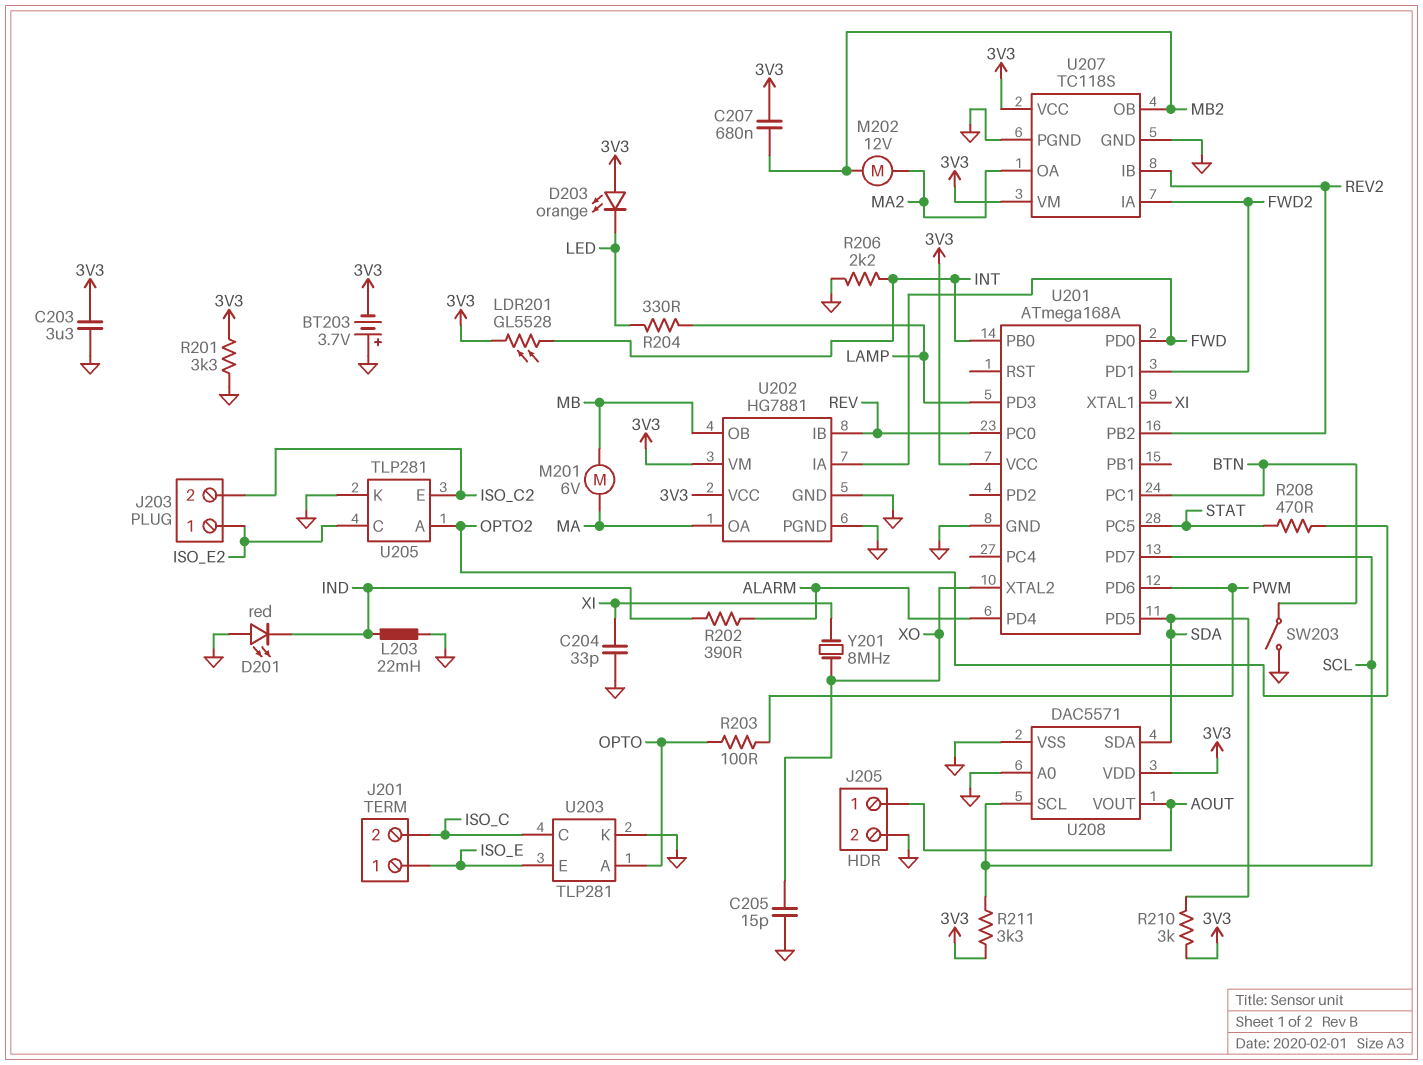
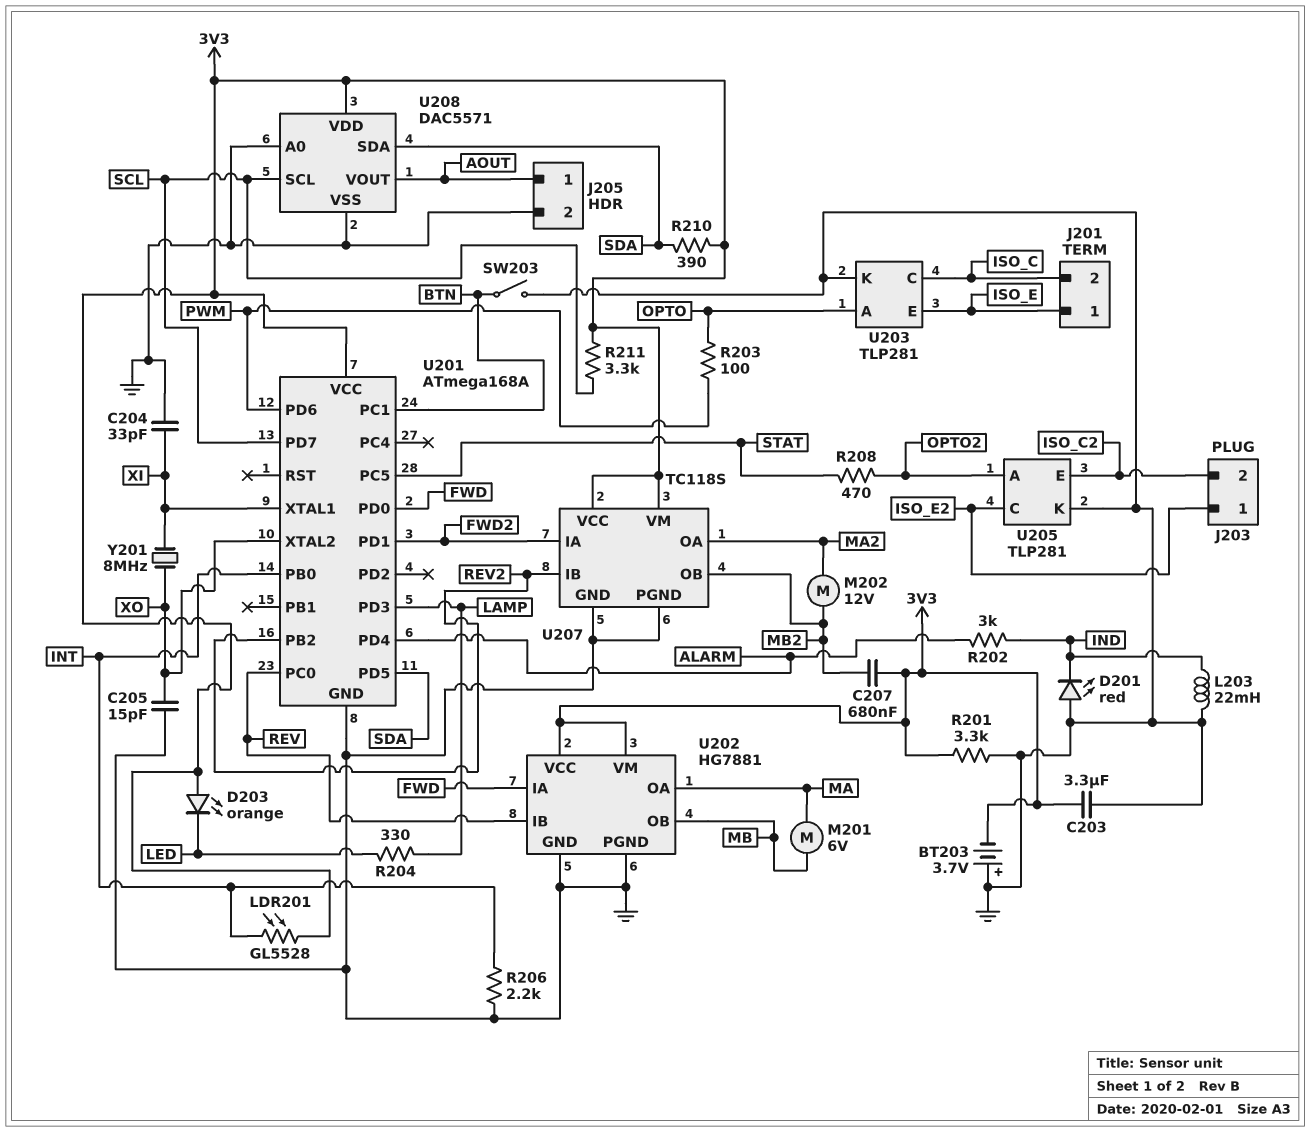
R202: 390 (ALARM, IND) -> 3k (ALARM, IND)
R210: 3k (3V3, SDA) -> 390 (3V3, SDA)

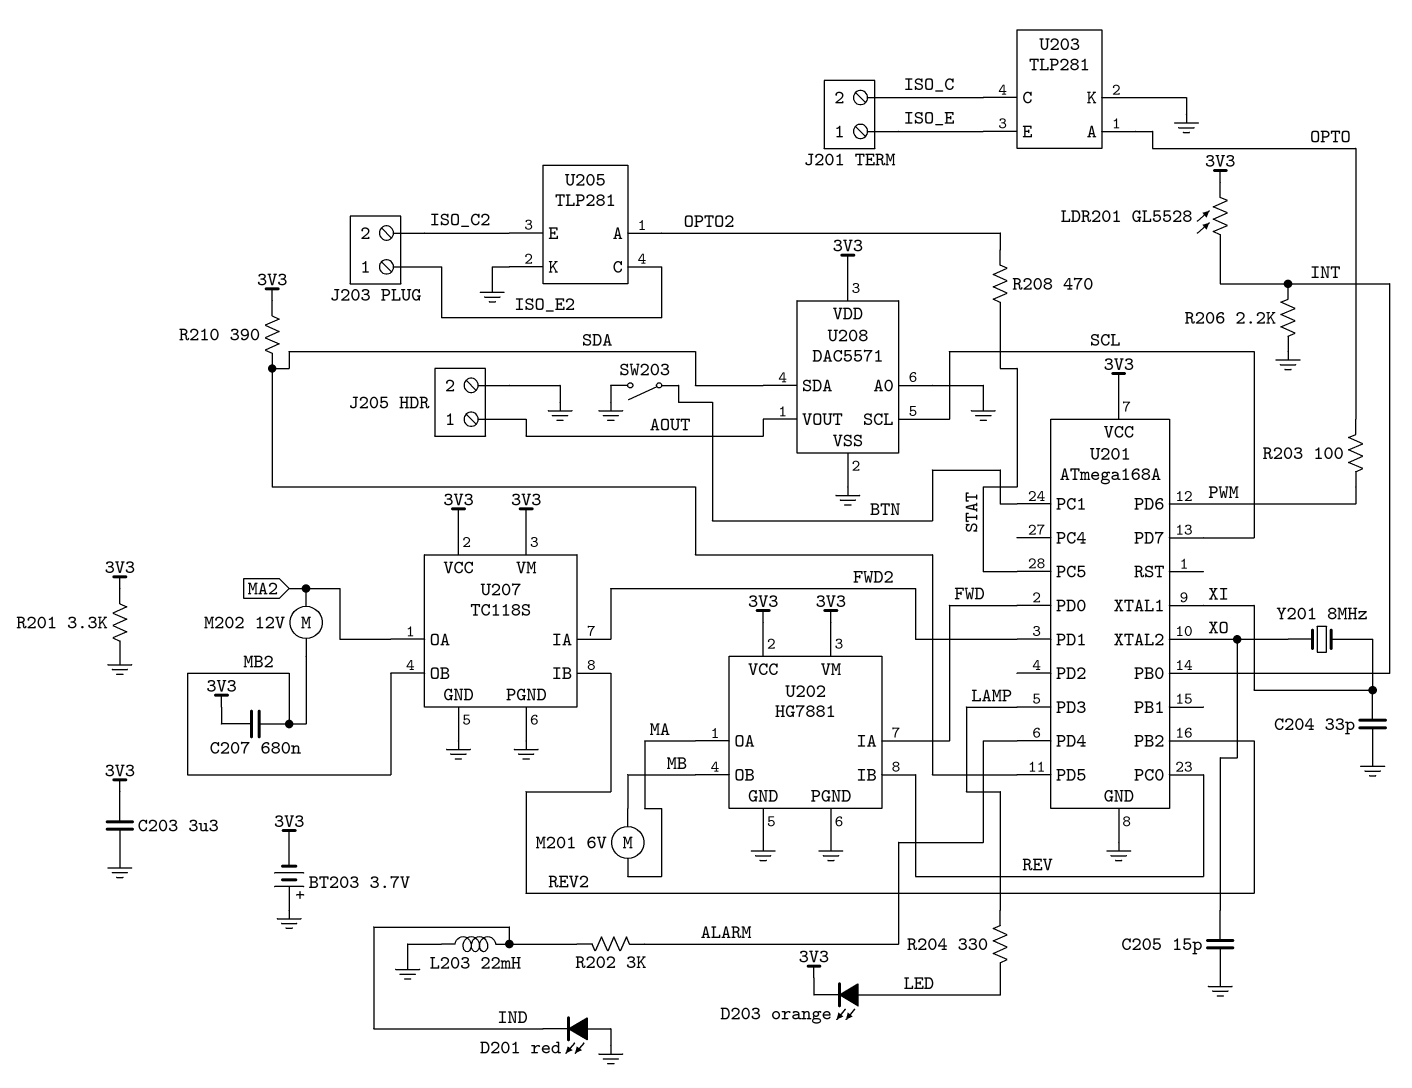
D203: LED orange (A 3V3, K LED) -> LED orange (A LED, K 3V3)
R211: 3.3k (3V3, SCL) -> none

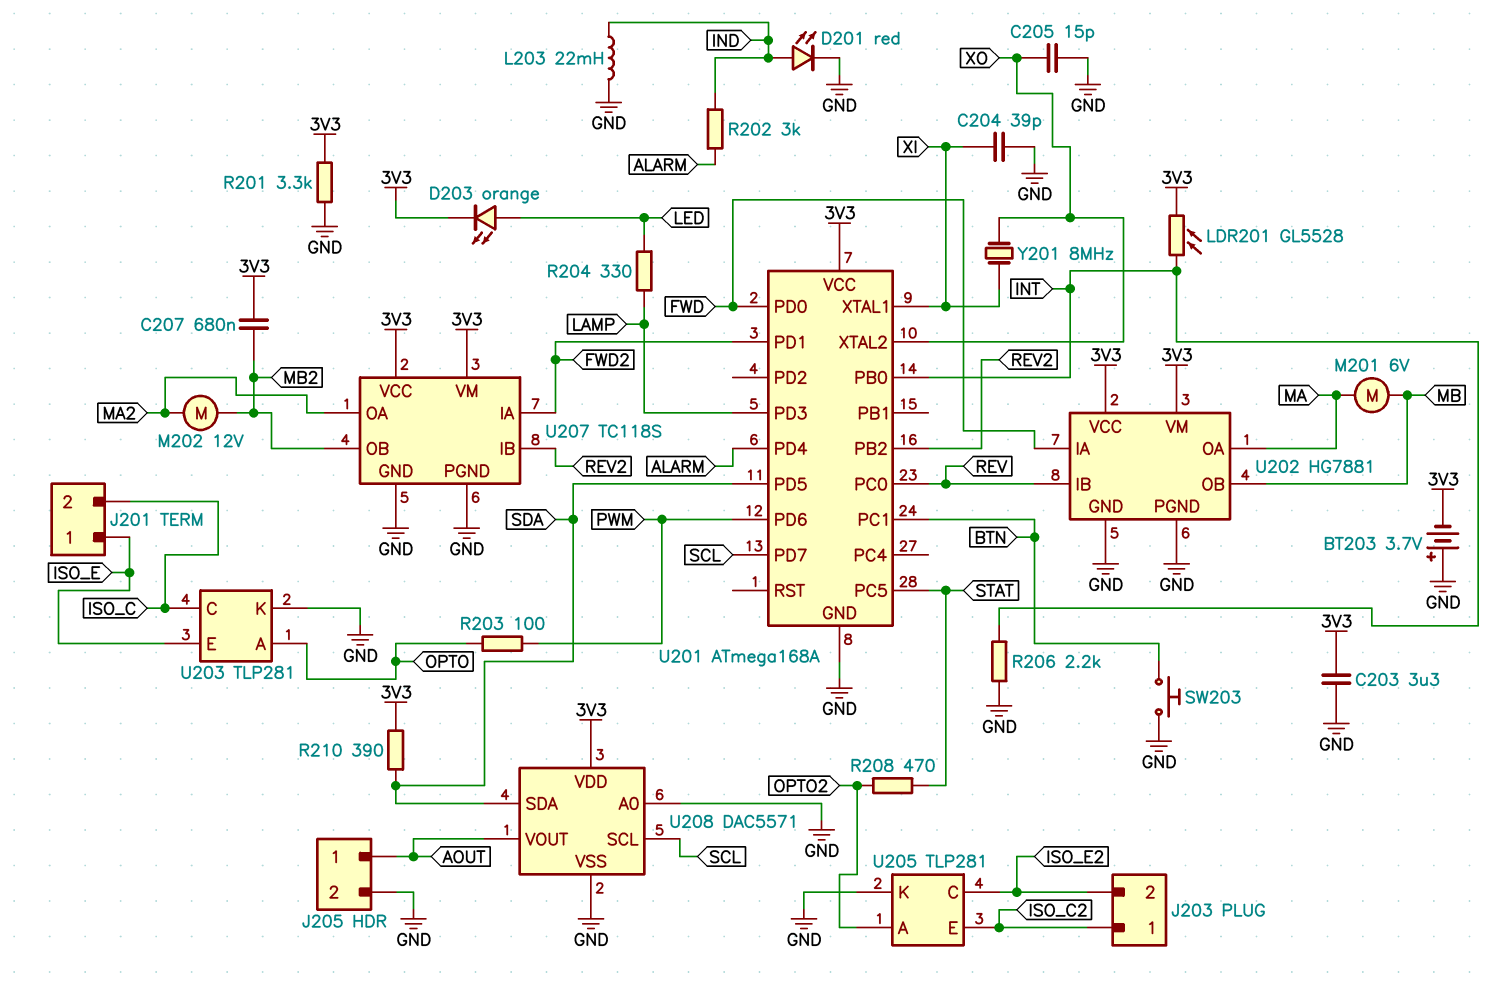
C204: 33pF (GND, XI) -> 39pF (GND, XI)
D201: LED red (A GND, K IND) -> LED red (A IND, K GND)
J203 pin 1: ISO_E2 -> ISO_C2
J203 pin 2: ISO_C2 -> ISO_E2
SW203: switch (BTN, GND) -> button (BTN, GND)

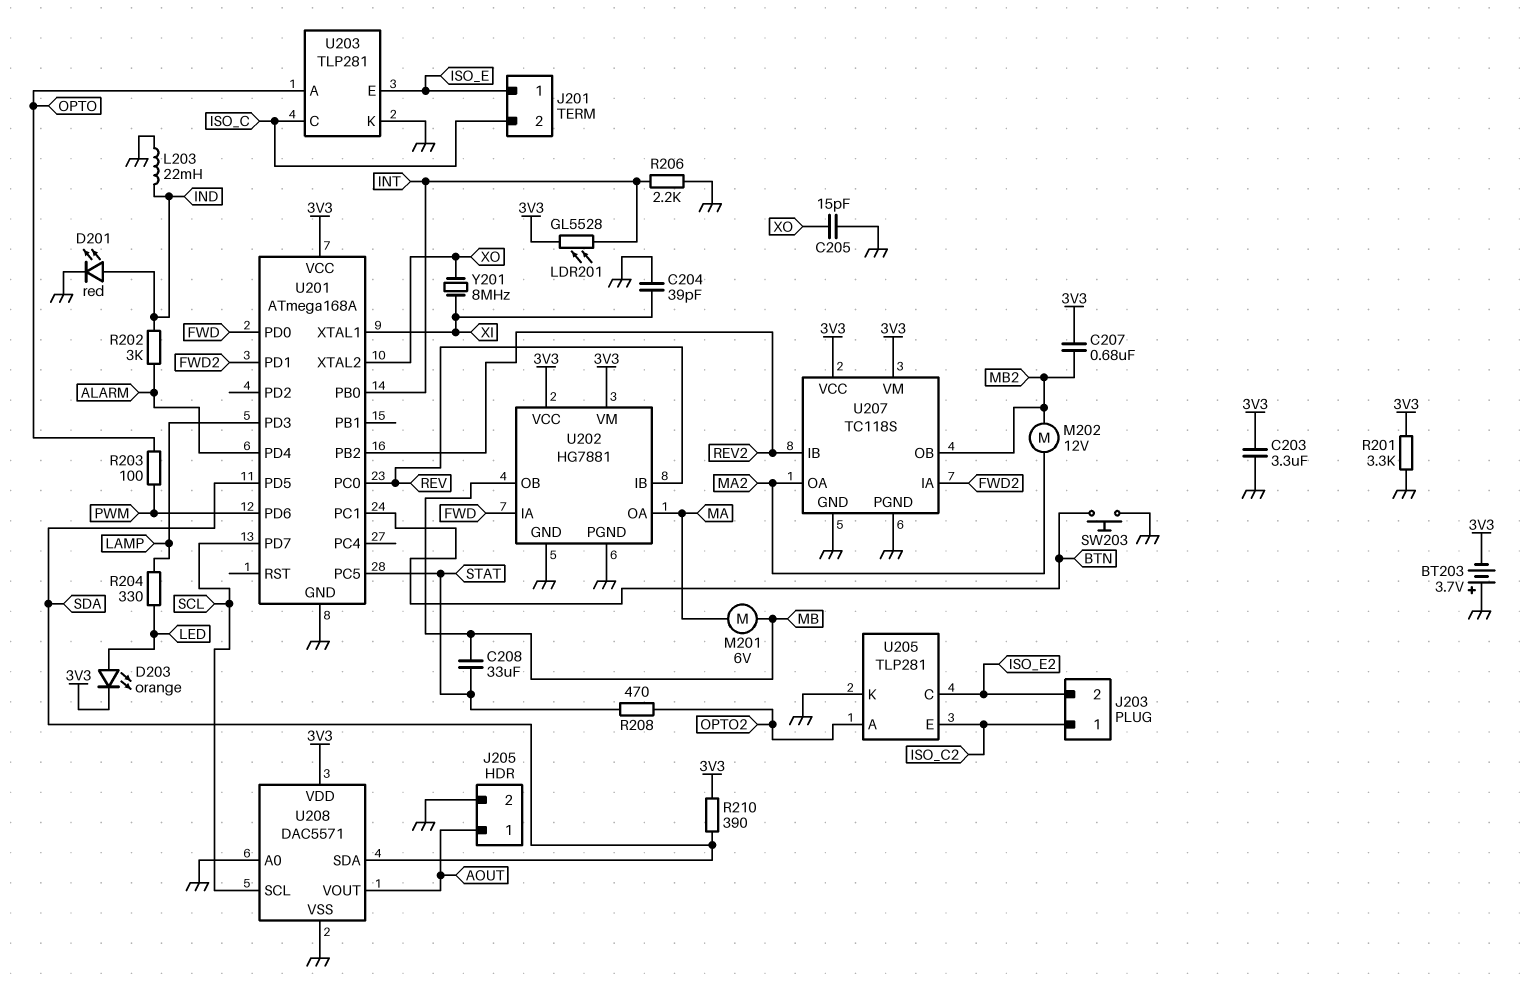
C208: none -> 33uF (MB, STAT)

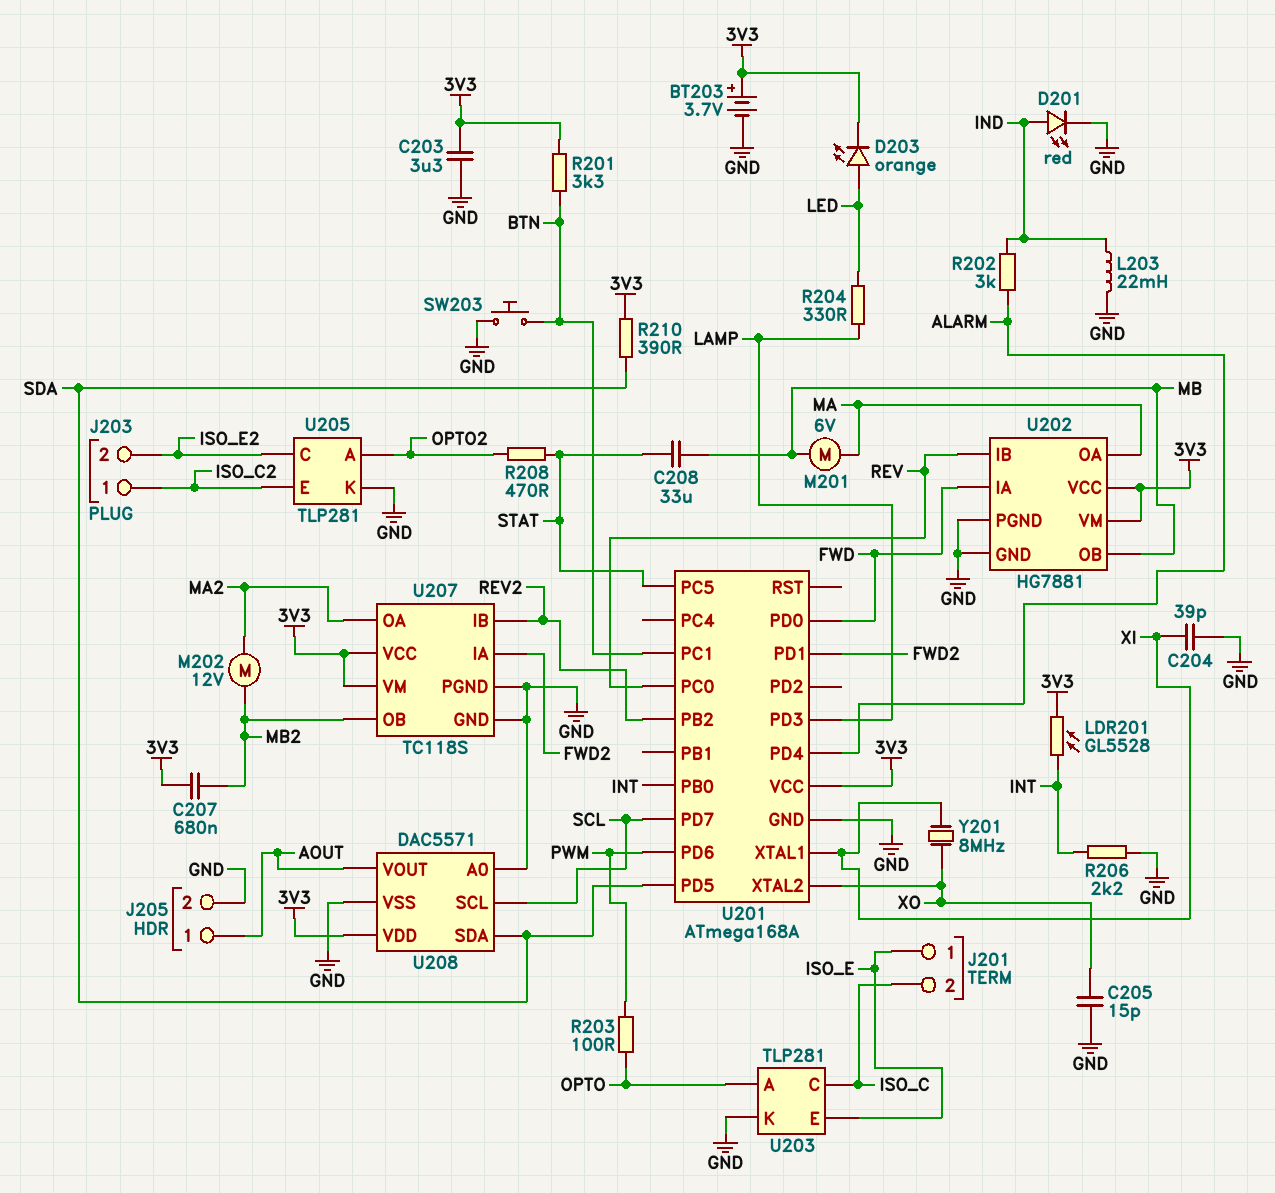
BT203: 3.7V (plus GND, minus 3V3) -> 3.7V (plus 3V3, minus GND)
R201: 3.3k (3V3, GND) -> 3.3k (3V3, BTN)

